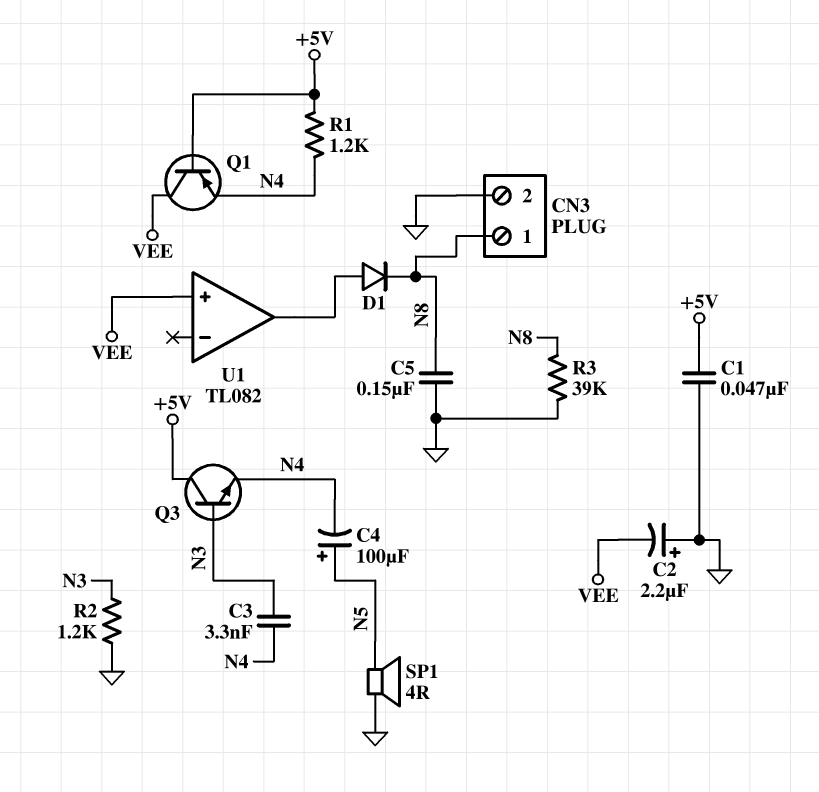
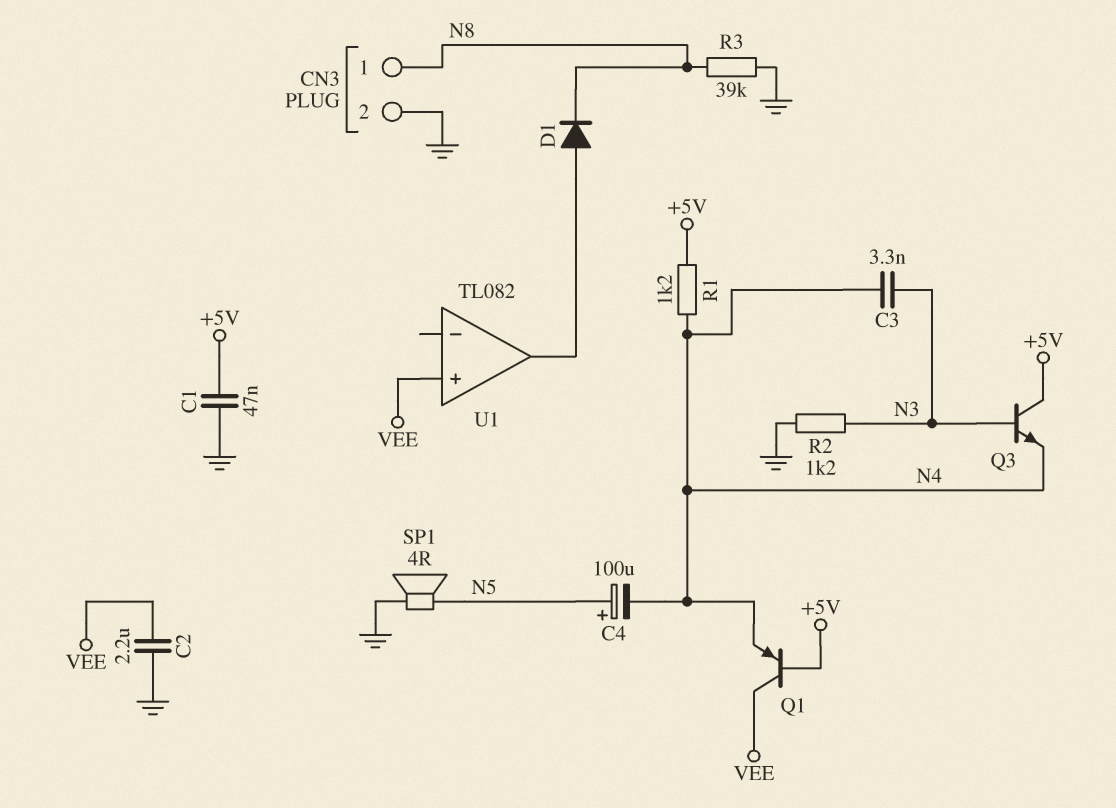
C2: 2.2uF (plus GND, minus VEE) -> 2.2uF (GND, VEE)
C5: 150nF (GND, N8) -> none

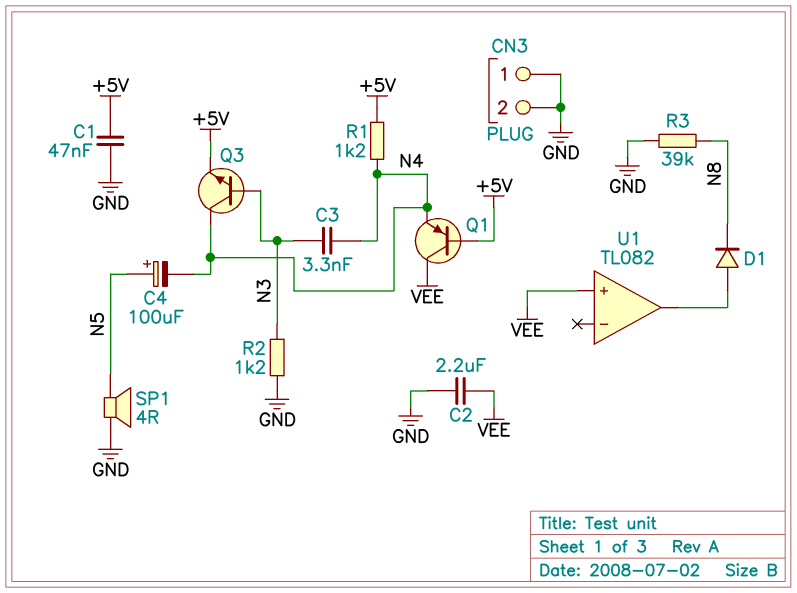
CN3 pin 1: N8 -> GND
Q3: NPN (B N3, C +5V, E N4) -> NPN (B N3, C N4, E +5V)

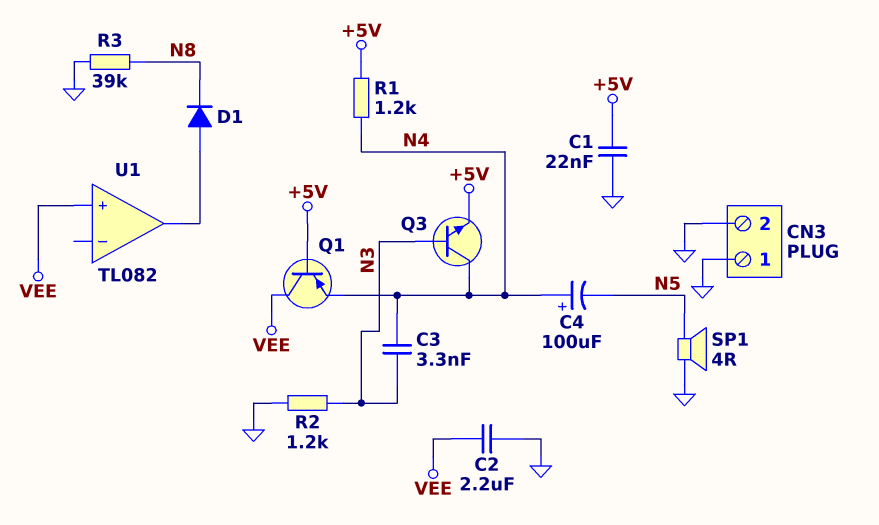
C1: 47nF (+5V, GND) -> 22nF (+5V, GND)
C4: 100uF (plus N5, minus N4) -> 100uF (plus N4, minus N5)

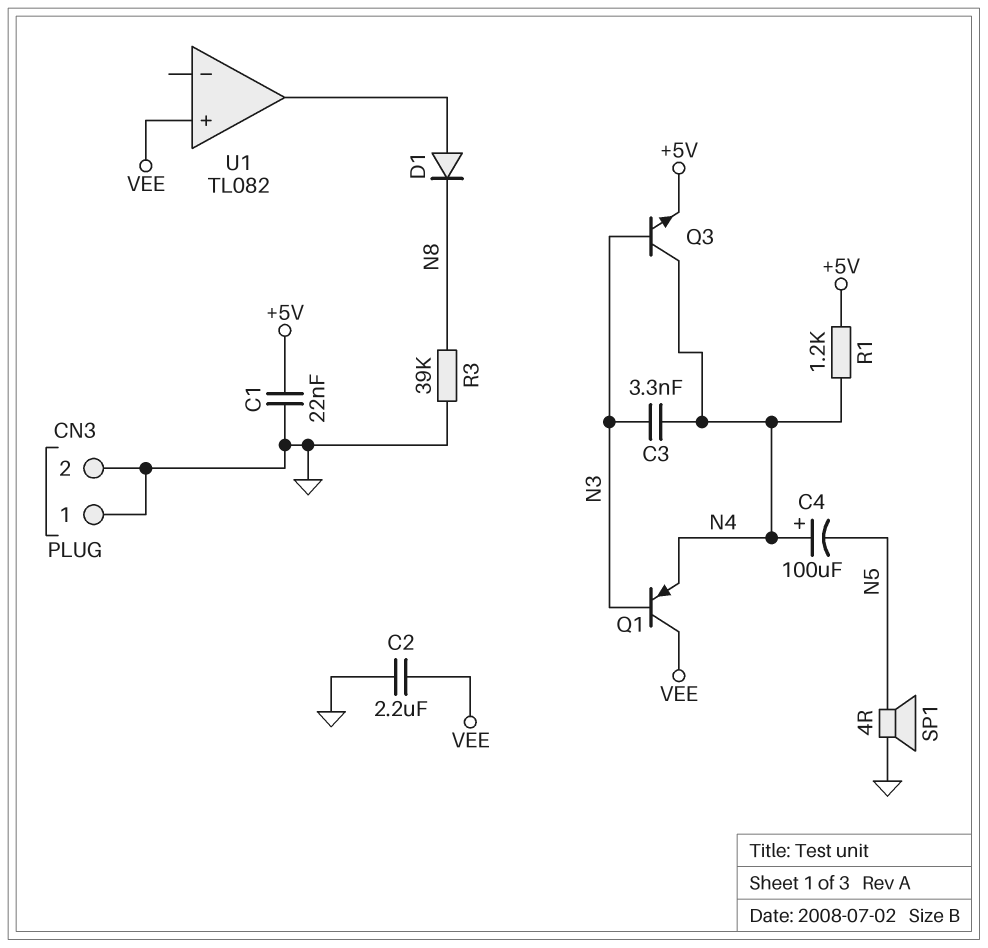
Q1: PNP (B +5V, C VEE, E N4) -> PNP (B N3, C VEE, E N4)
R2: 1.2k (GND, N3) -> none

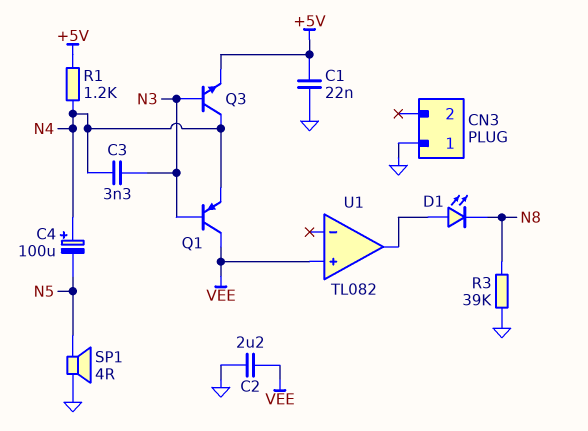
CN3 pin 2: GND -> none
D1: diode (A U1/out, K N8) -> LED (A U1/out, K N8)

